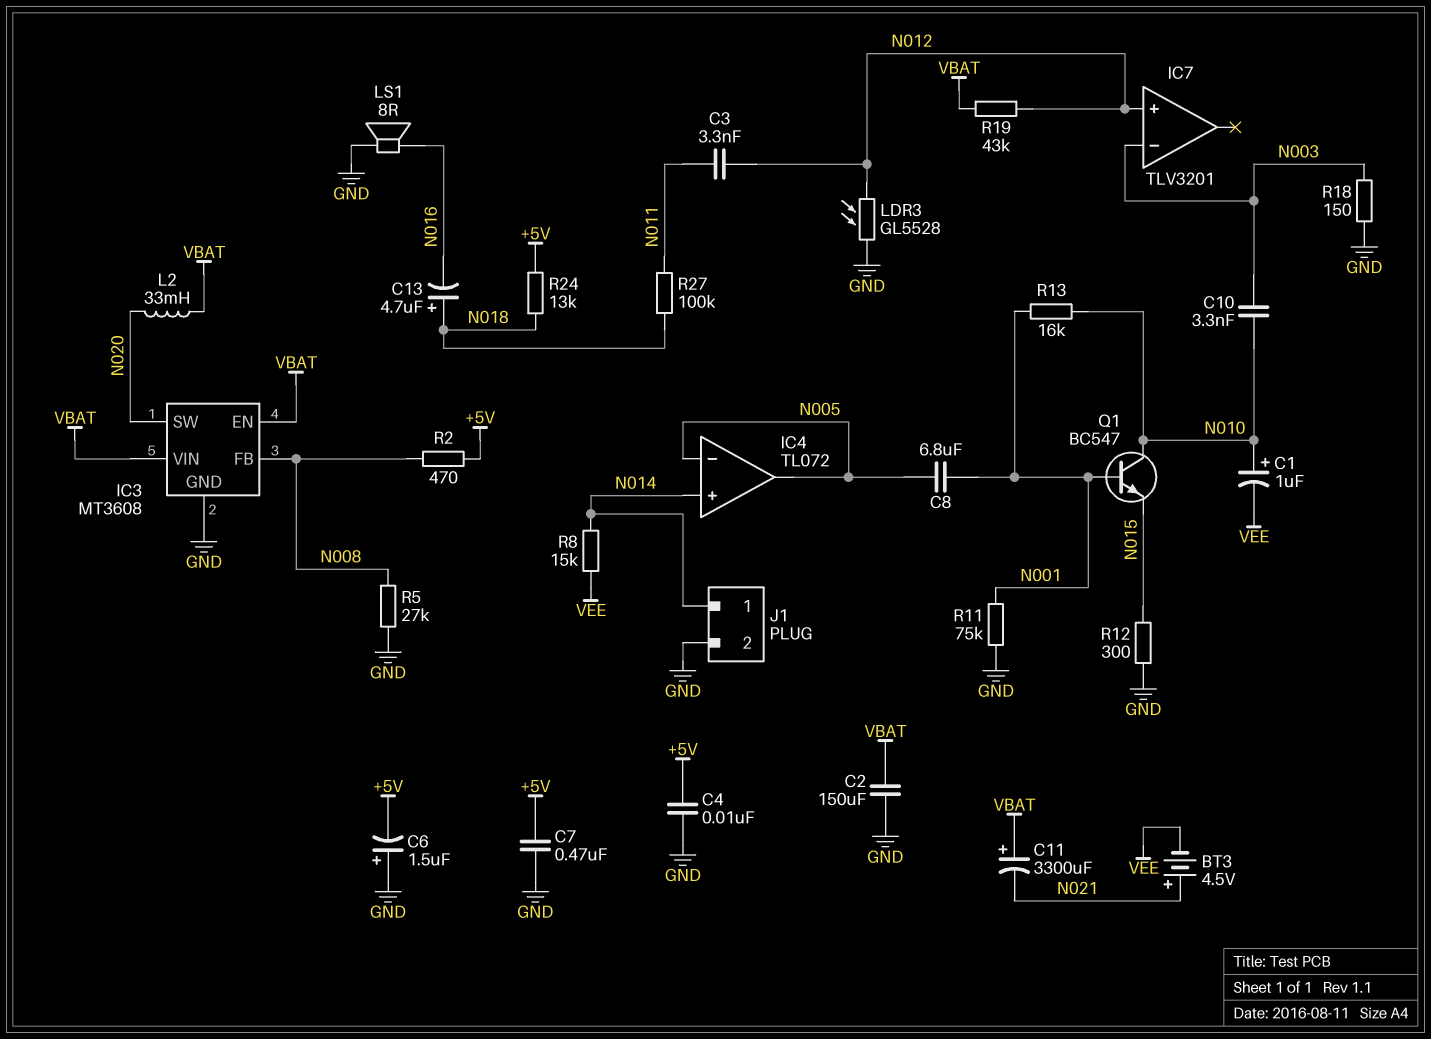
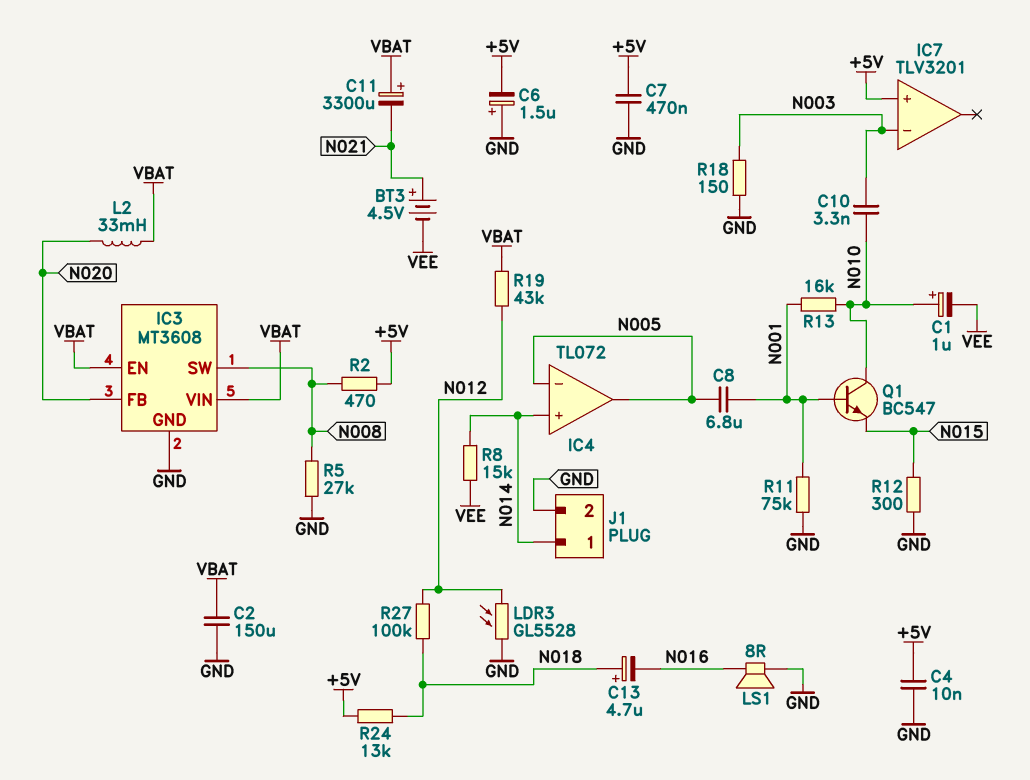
C3: 3.3nF (N011, N012) -> none
IC3 pin FB: N008 -> N020
IC3 pin SW: N020 -> N008
IC7 pin in+: N012 -> +5V
R27: 100k (N011, N018) -> 100k (N012, N018)

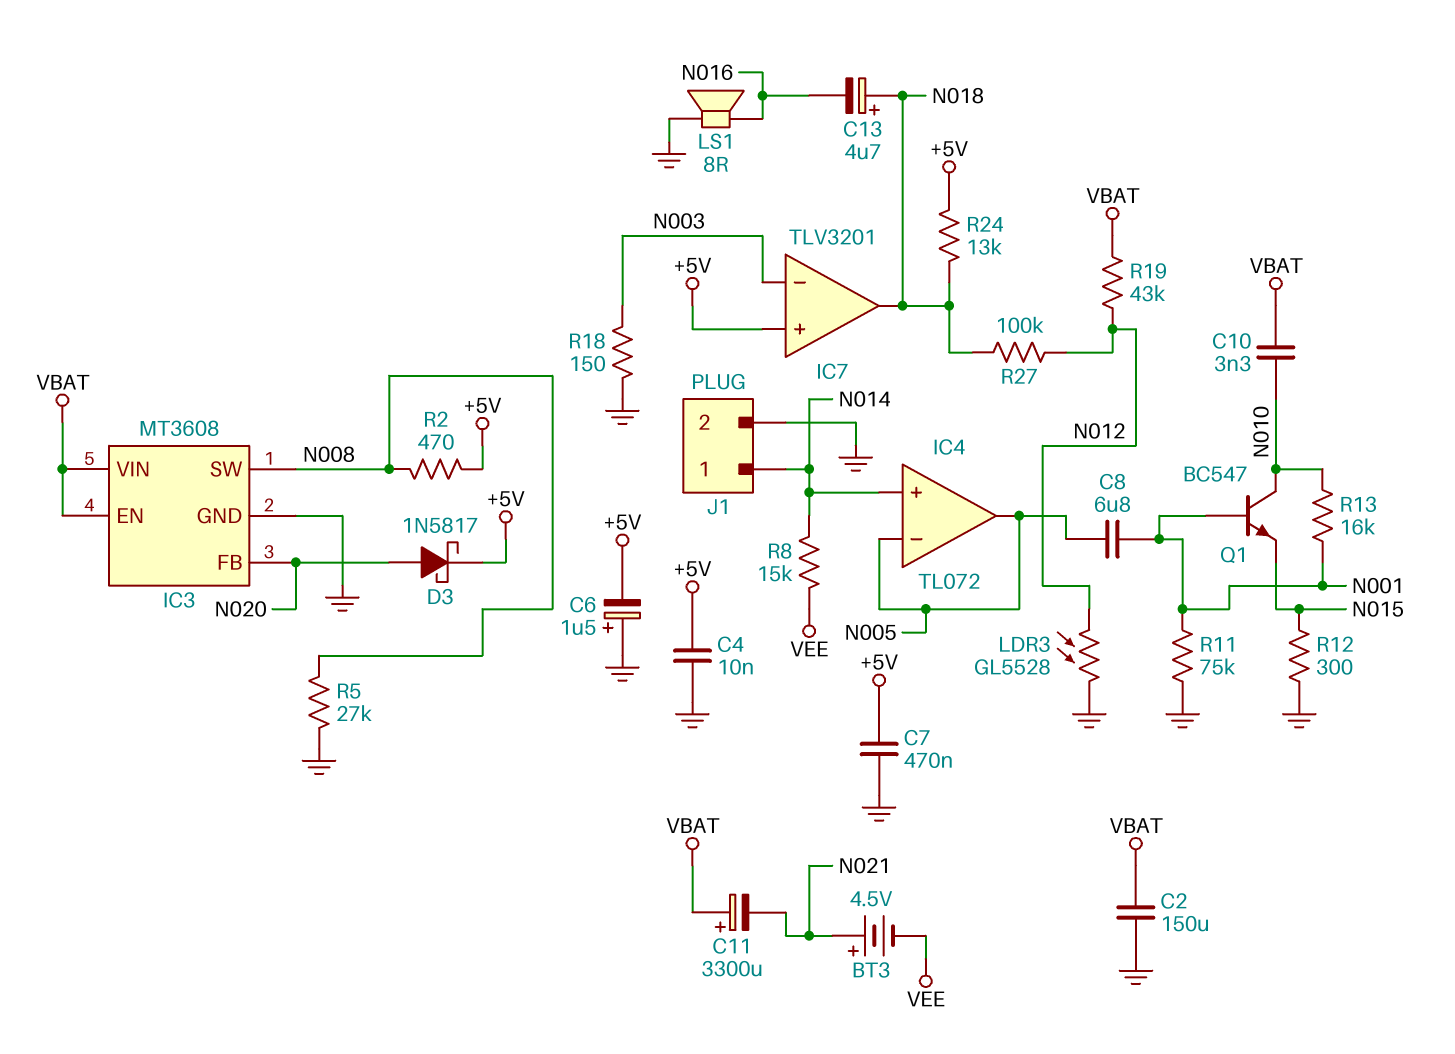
C1: 1uF (plus N010, minus VEE) -> none
C10: 3.3nF (N003, N010) -> 3.3nF (N010, VBAT)
D3: none -> schottky 1N5817 (A N020, K +5V)
IC7 pin out: none -> N018
L2: 33mH (N020, VBAT) -> none

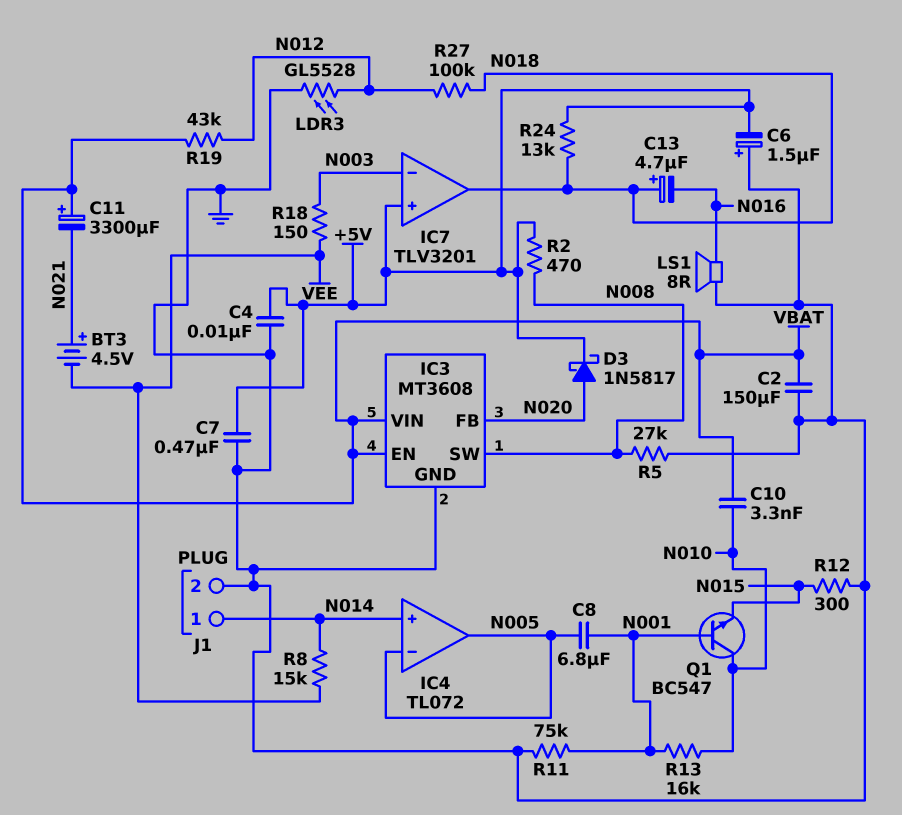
R18: 150 (GND, N003) -> 150 (N003, VEE)

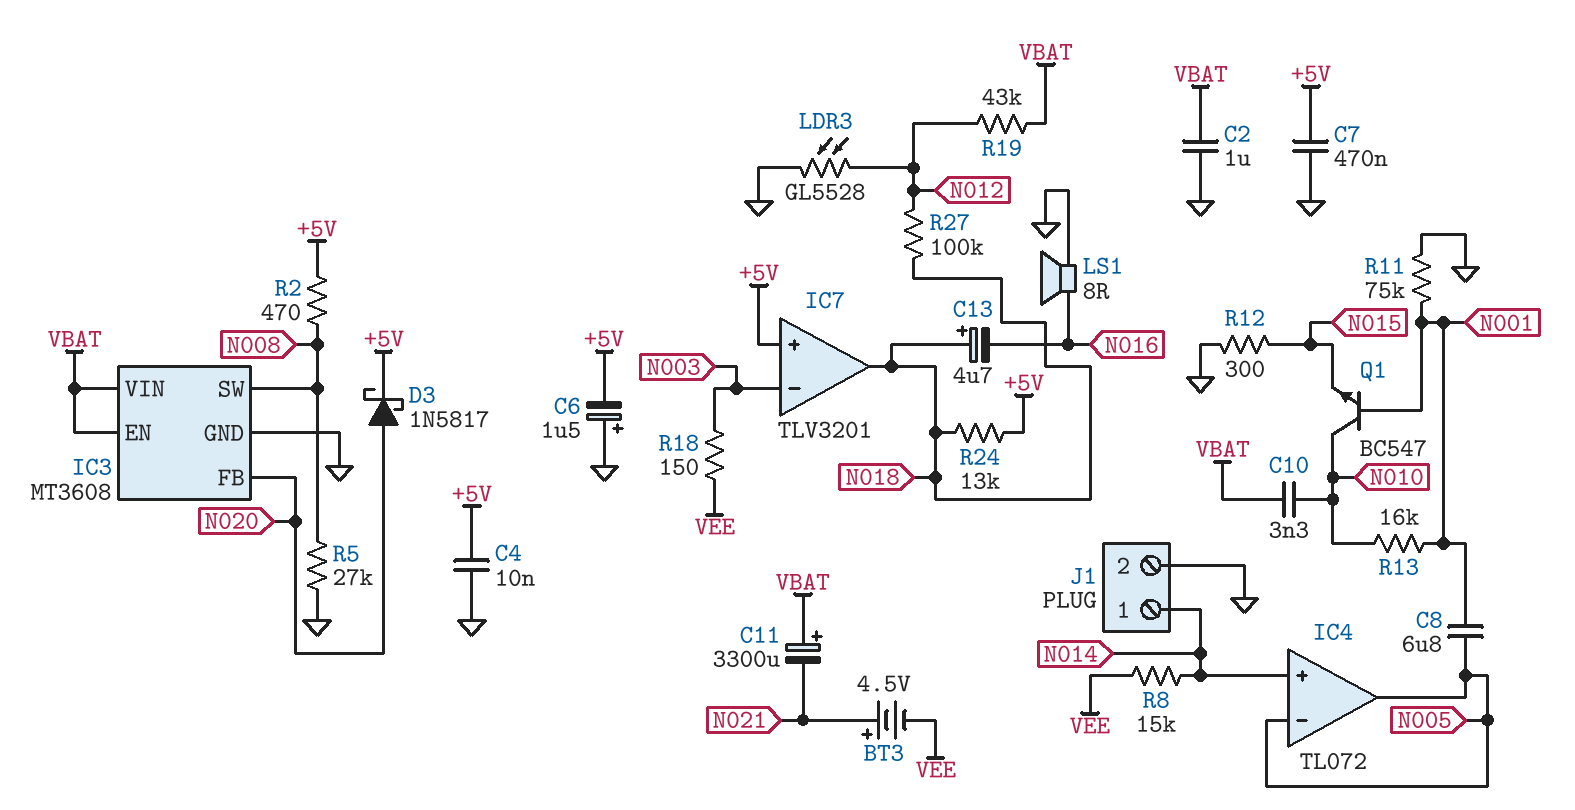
C2: 150uF (GND, VBAT) -> 1uF (GND, VBAT)

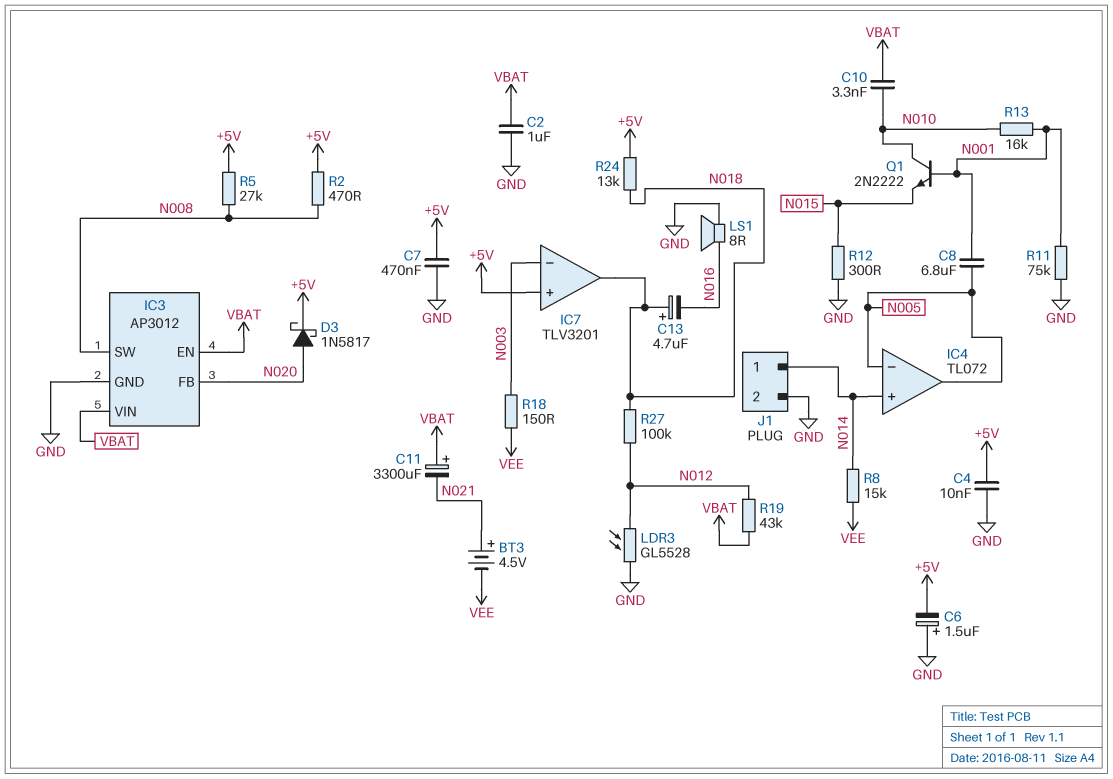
IC3: MT3608 -> AP3012
Q1: NPN BC547 (B N001, C N010, E N015) -> NPN 2N2222 (B N001, C N010, E N015)
R5: 27k (GND, N008) -> 27k (+5V, N008)

